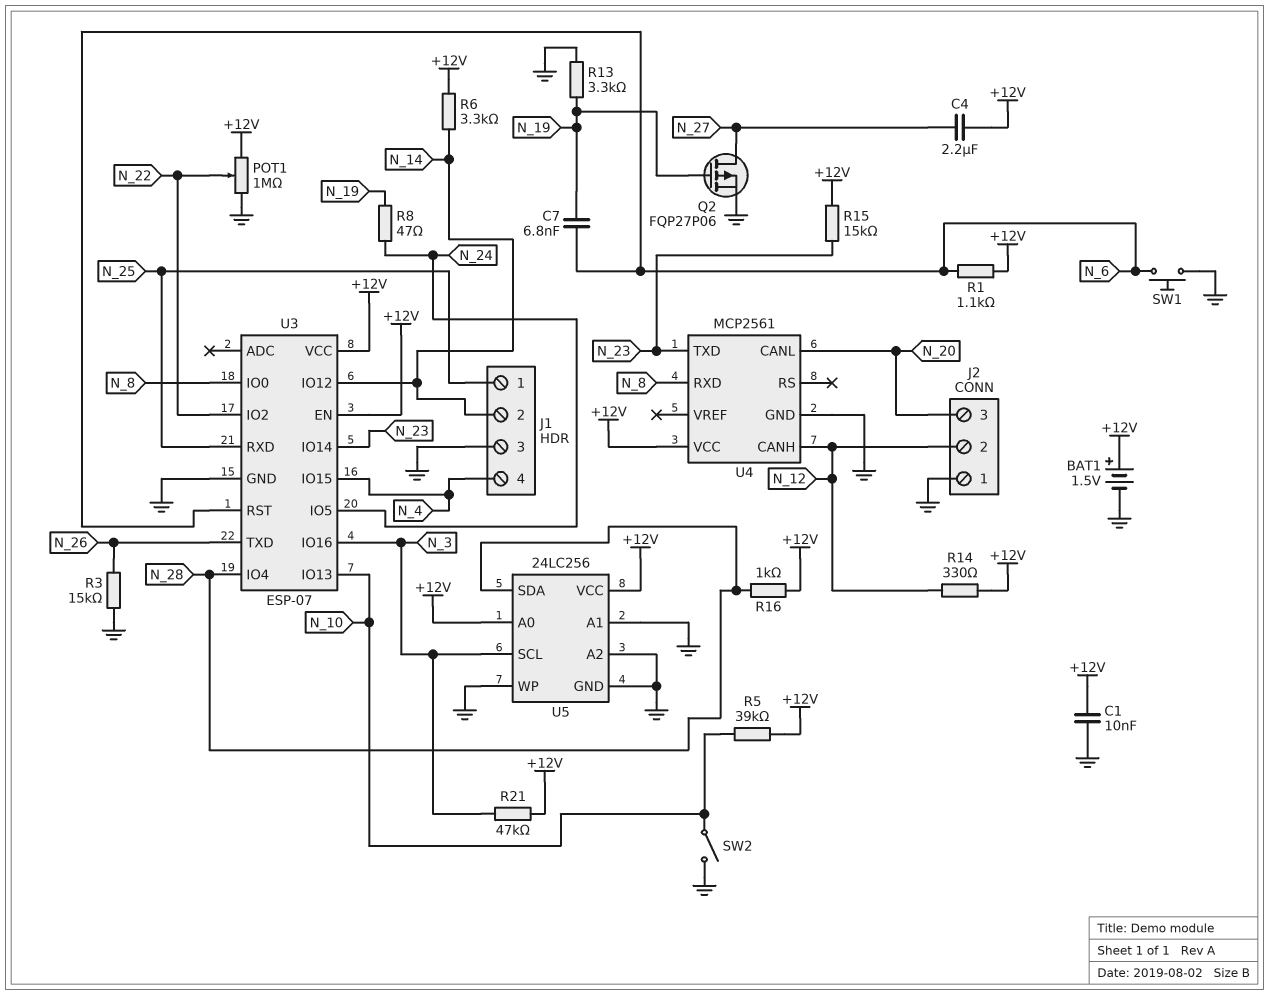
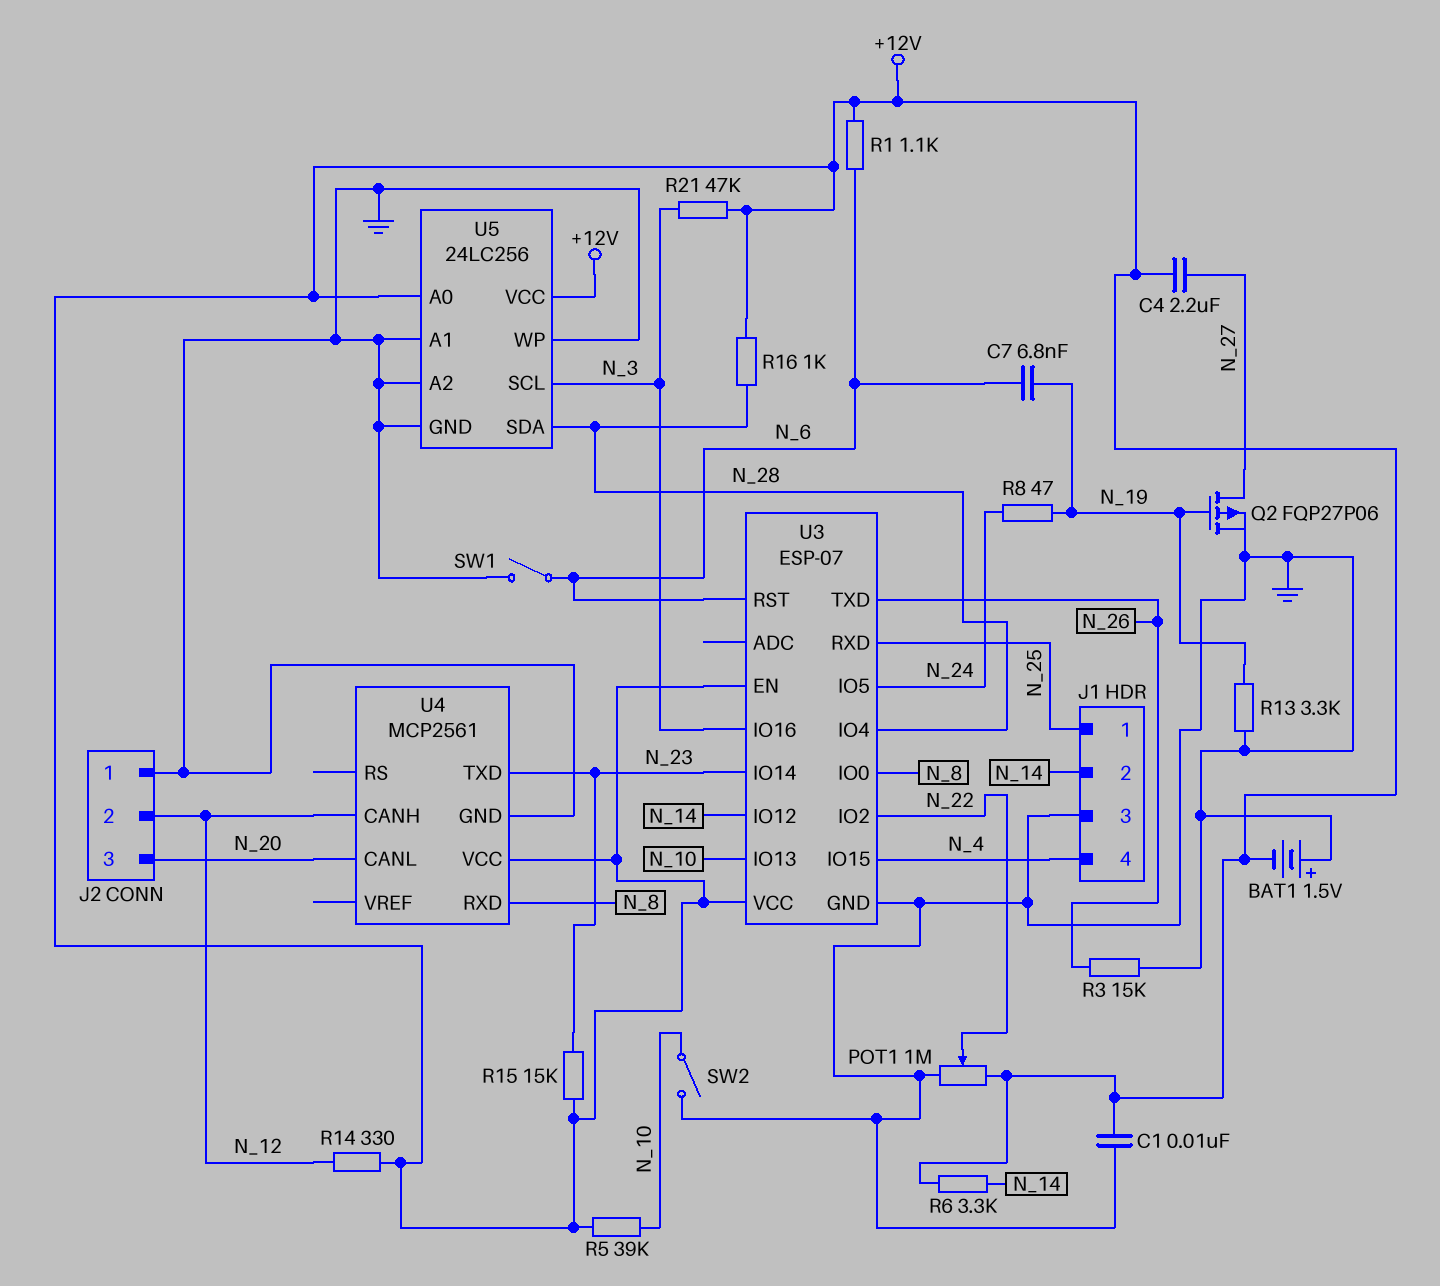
BAT1: 1.5V (plus +12V, minus GND) -> 1.5V (plus GND, minus +12V)
SW1: button (GND, N_6) -> switch (GND, N_6)

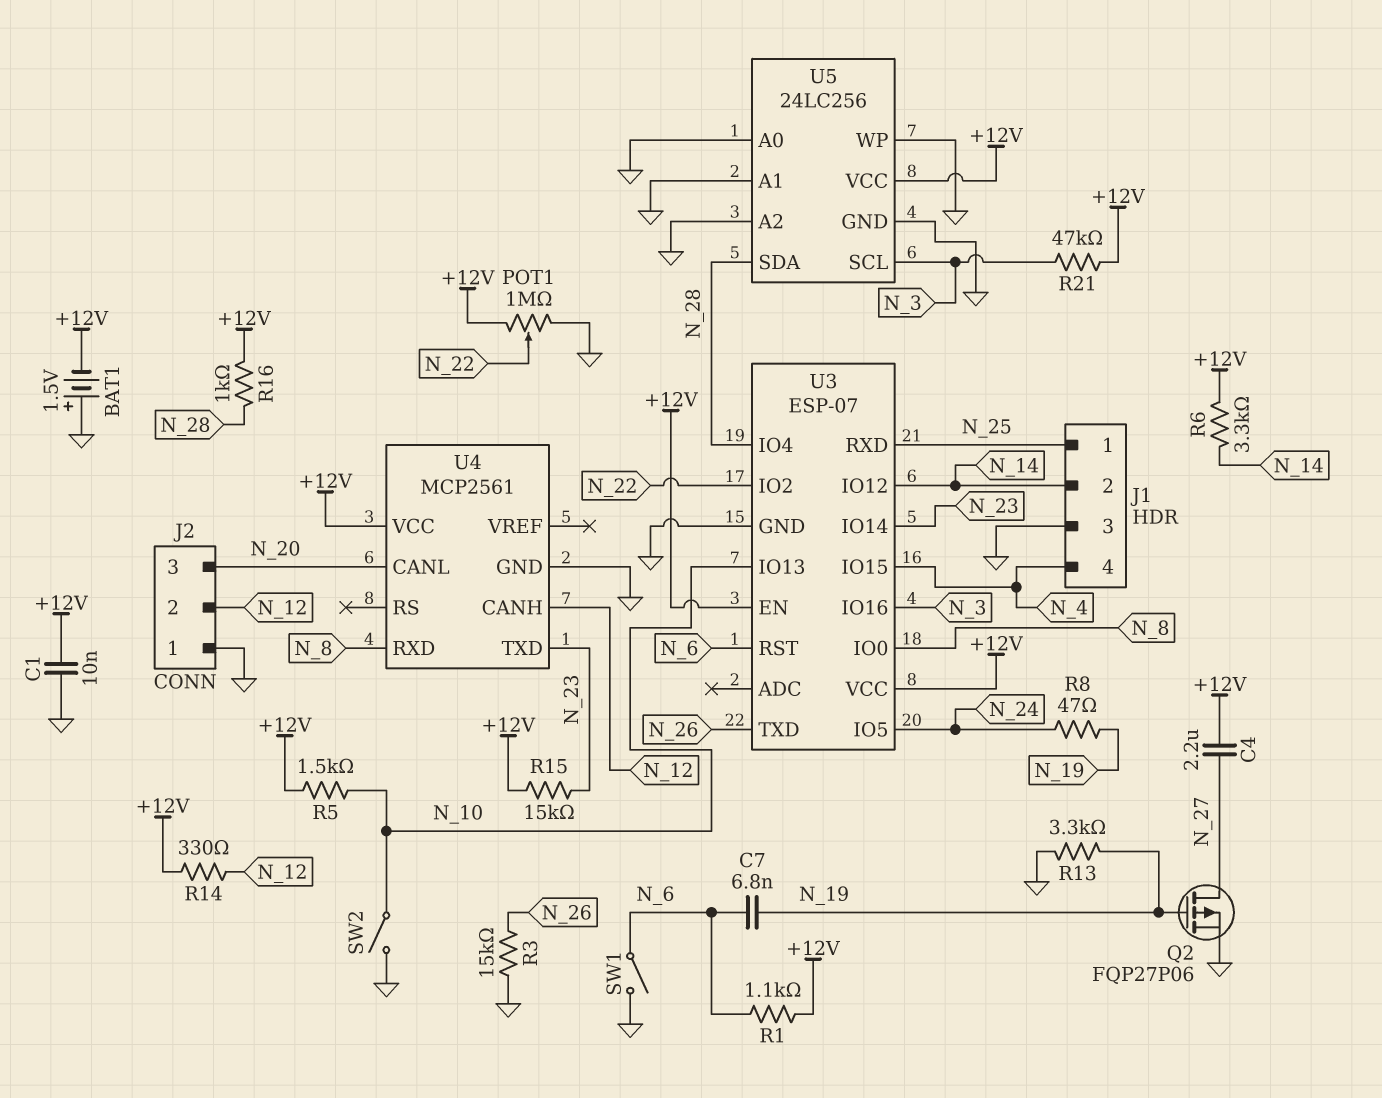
R5: 39k (+12V, N_10) -> 1.5k (+12V, N_10)
U5 pin A0: +12V -> GND

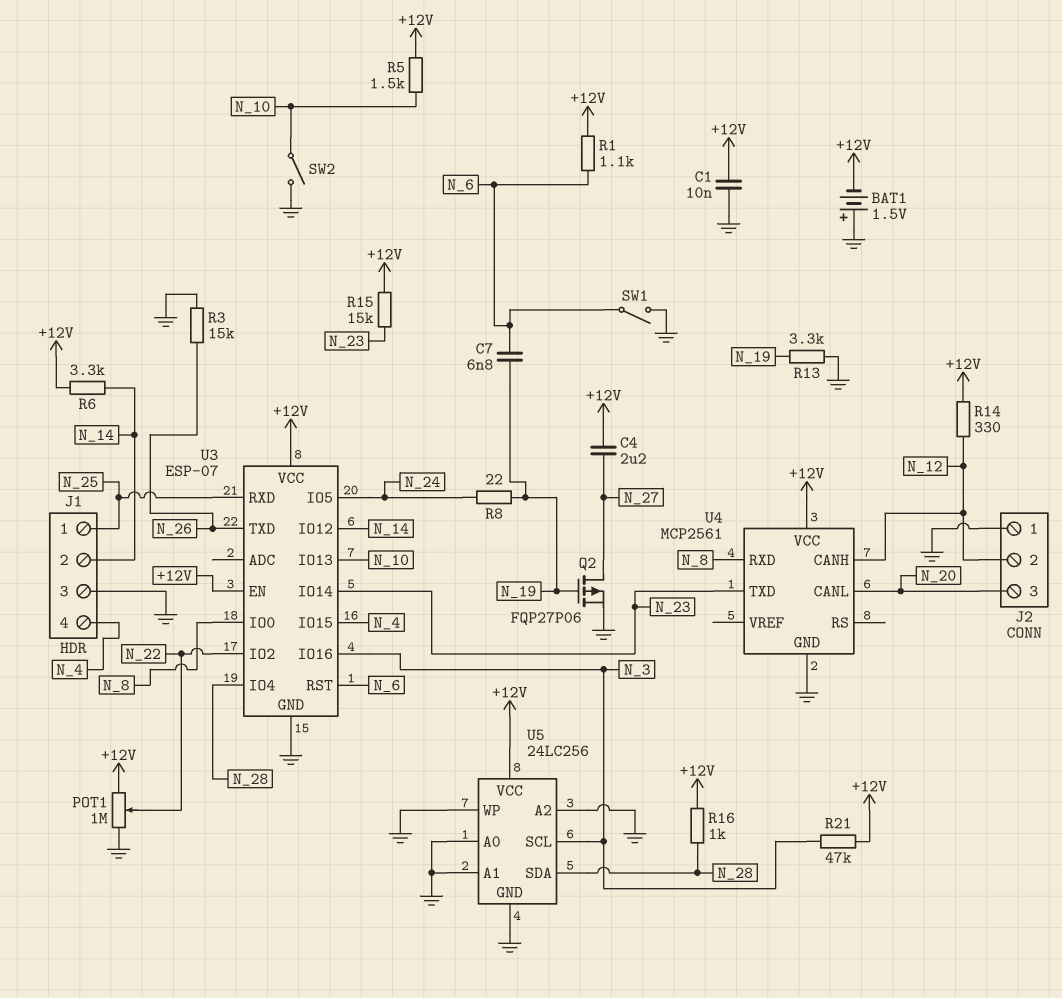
R8: 47 (N_19, N_24) -> 22 (N_19, N_24)

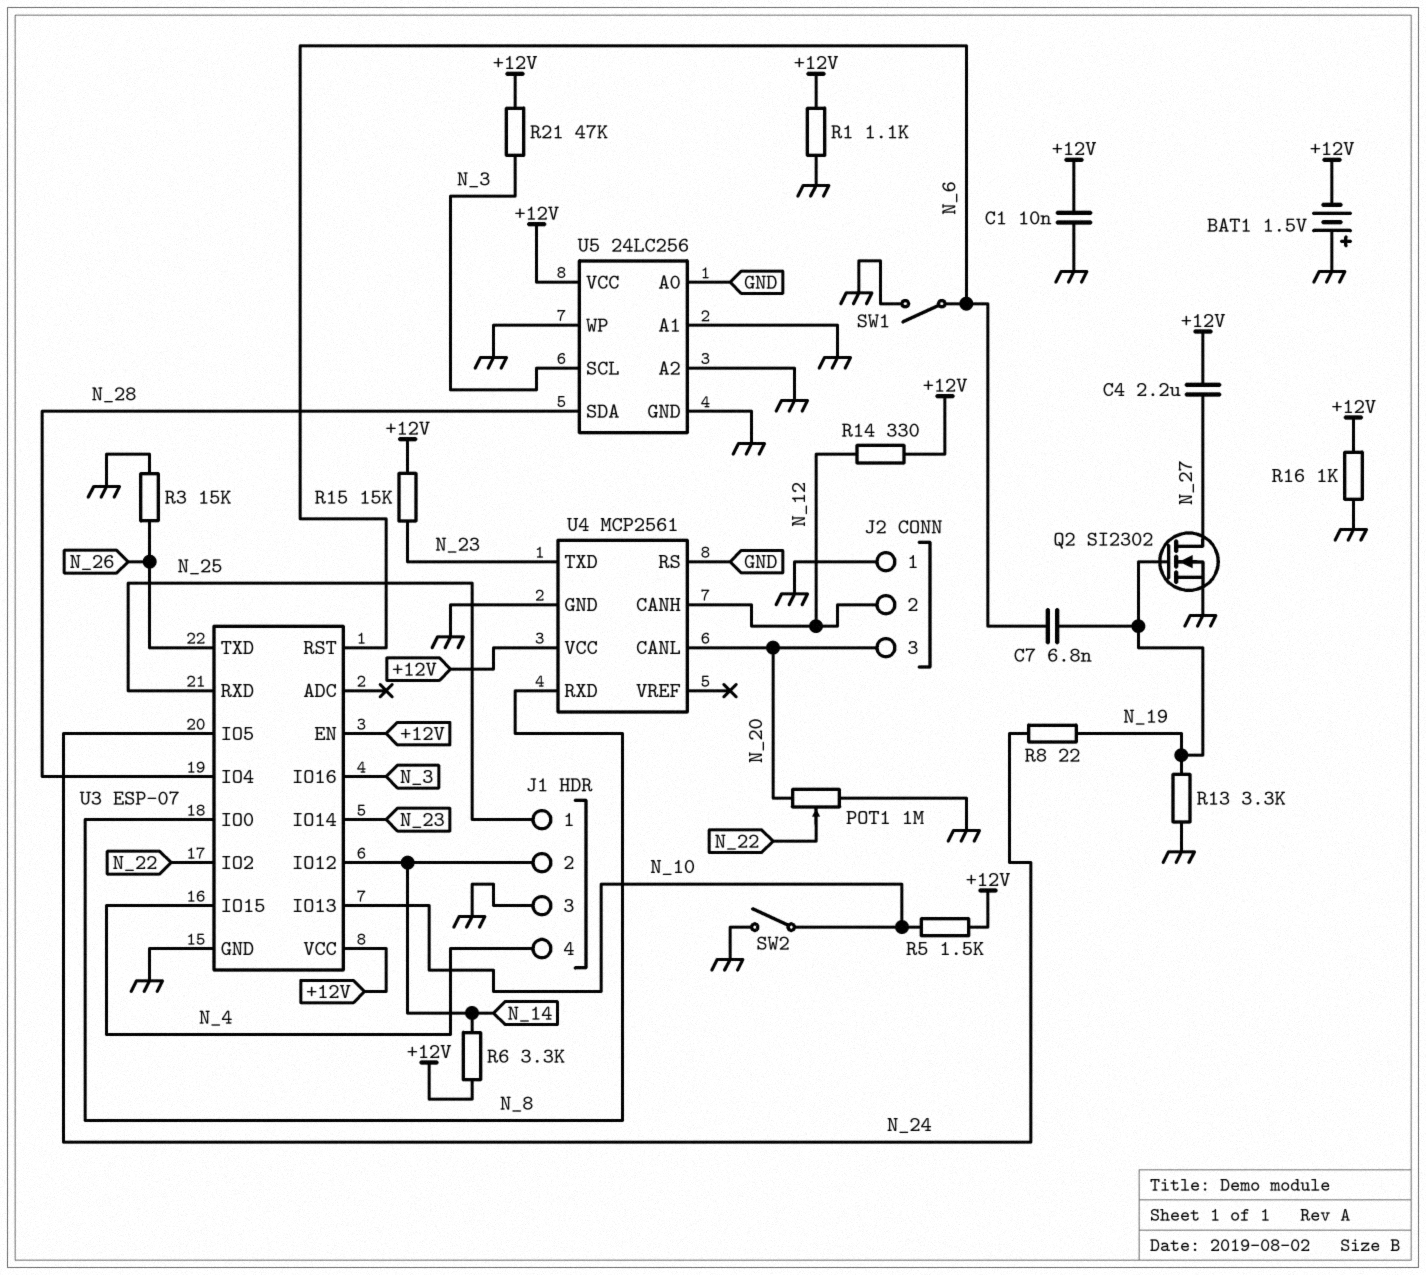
POT1: 1M (+12V, GND, wiper N_22) -> 1M (GND, N_20, wiper N_22)
Q2: PMOS FQP27P06 (G N_19, D N_27, S GND) -> NMOS SI2302 (G N_19, D N_27, S GND)
R1: 1.1k (+12V, N_6) -> 1.1k (+12V, GND)
R16: 1k (+12V, N_28) -> 1k (+12V, GND)
U4 pin RS: none -> GND

